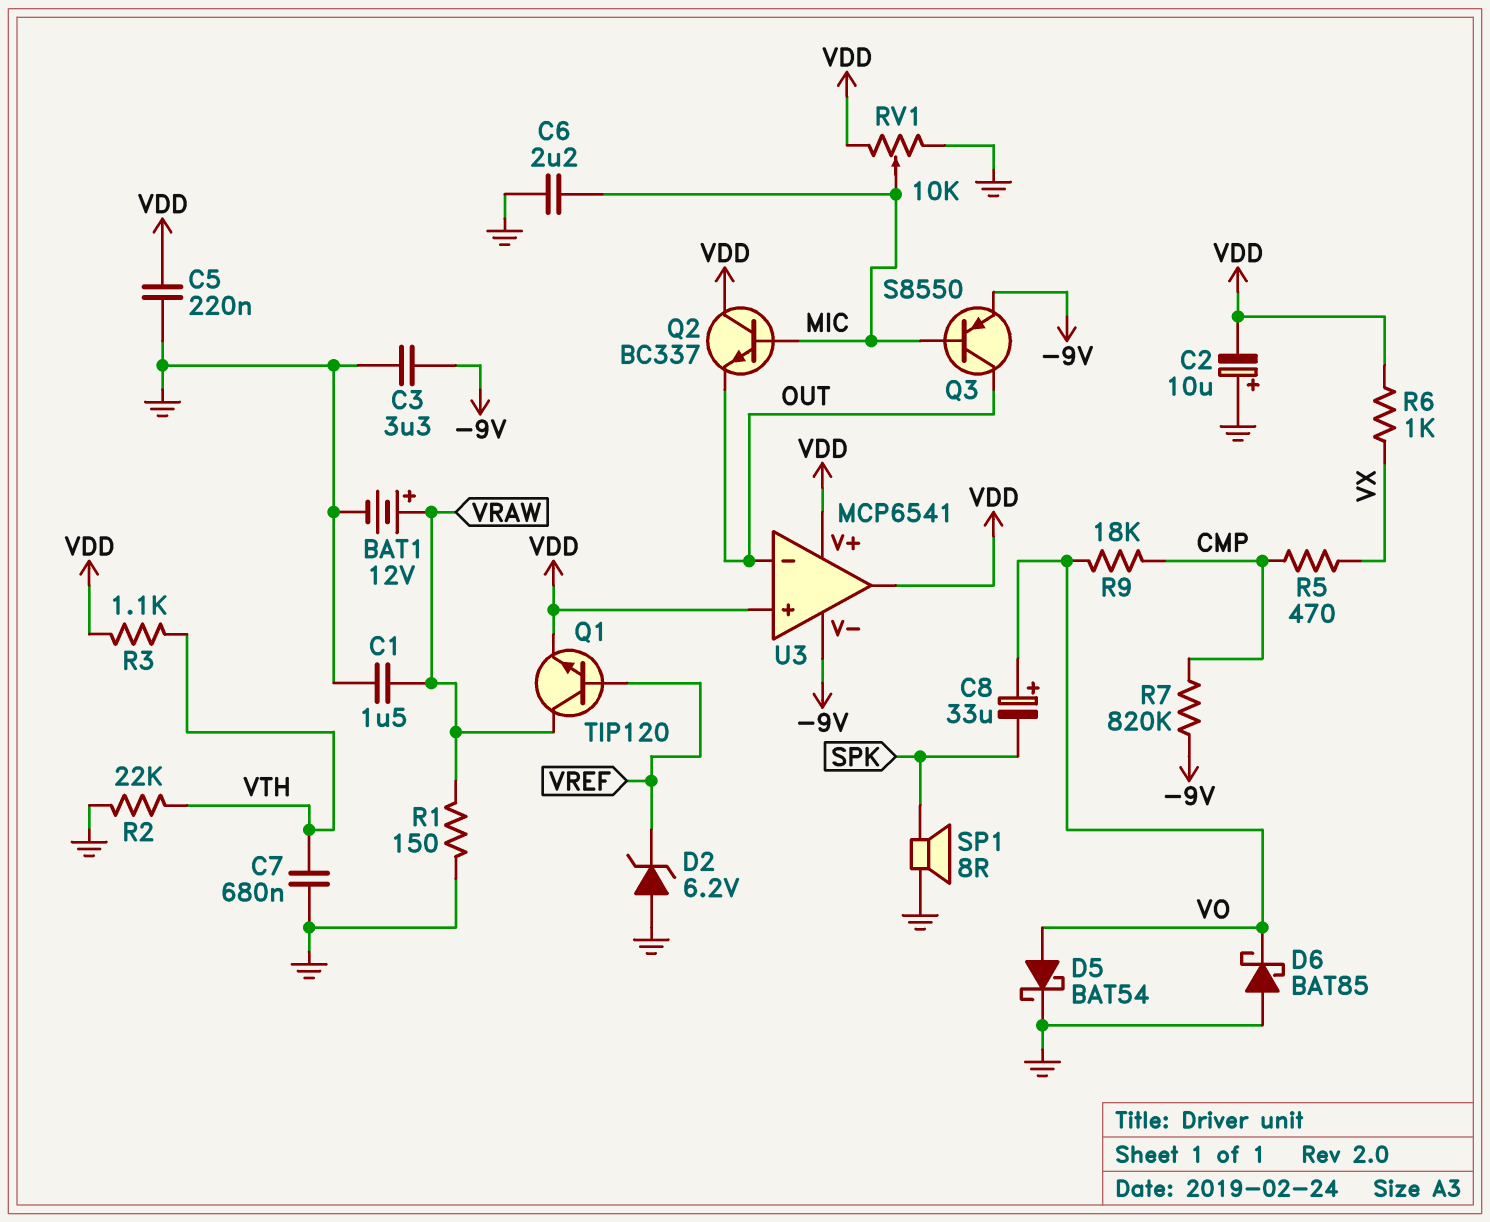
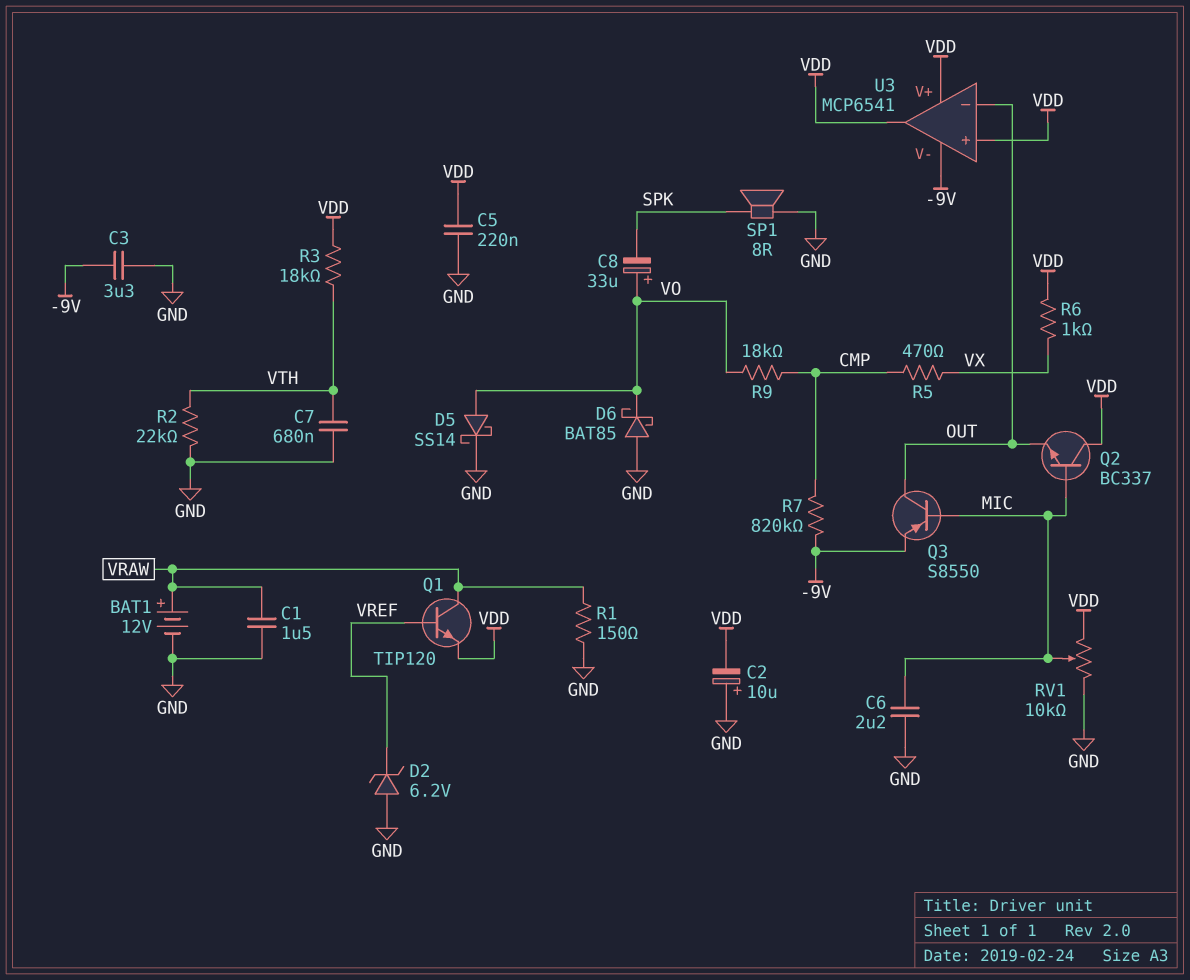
D5: schottky BAT54 (A VO, K GND) -> schottky SS14 (A VO, K GND)
R3: 1.1k (VDD, VTH) -> 18k (VDD, VTH)

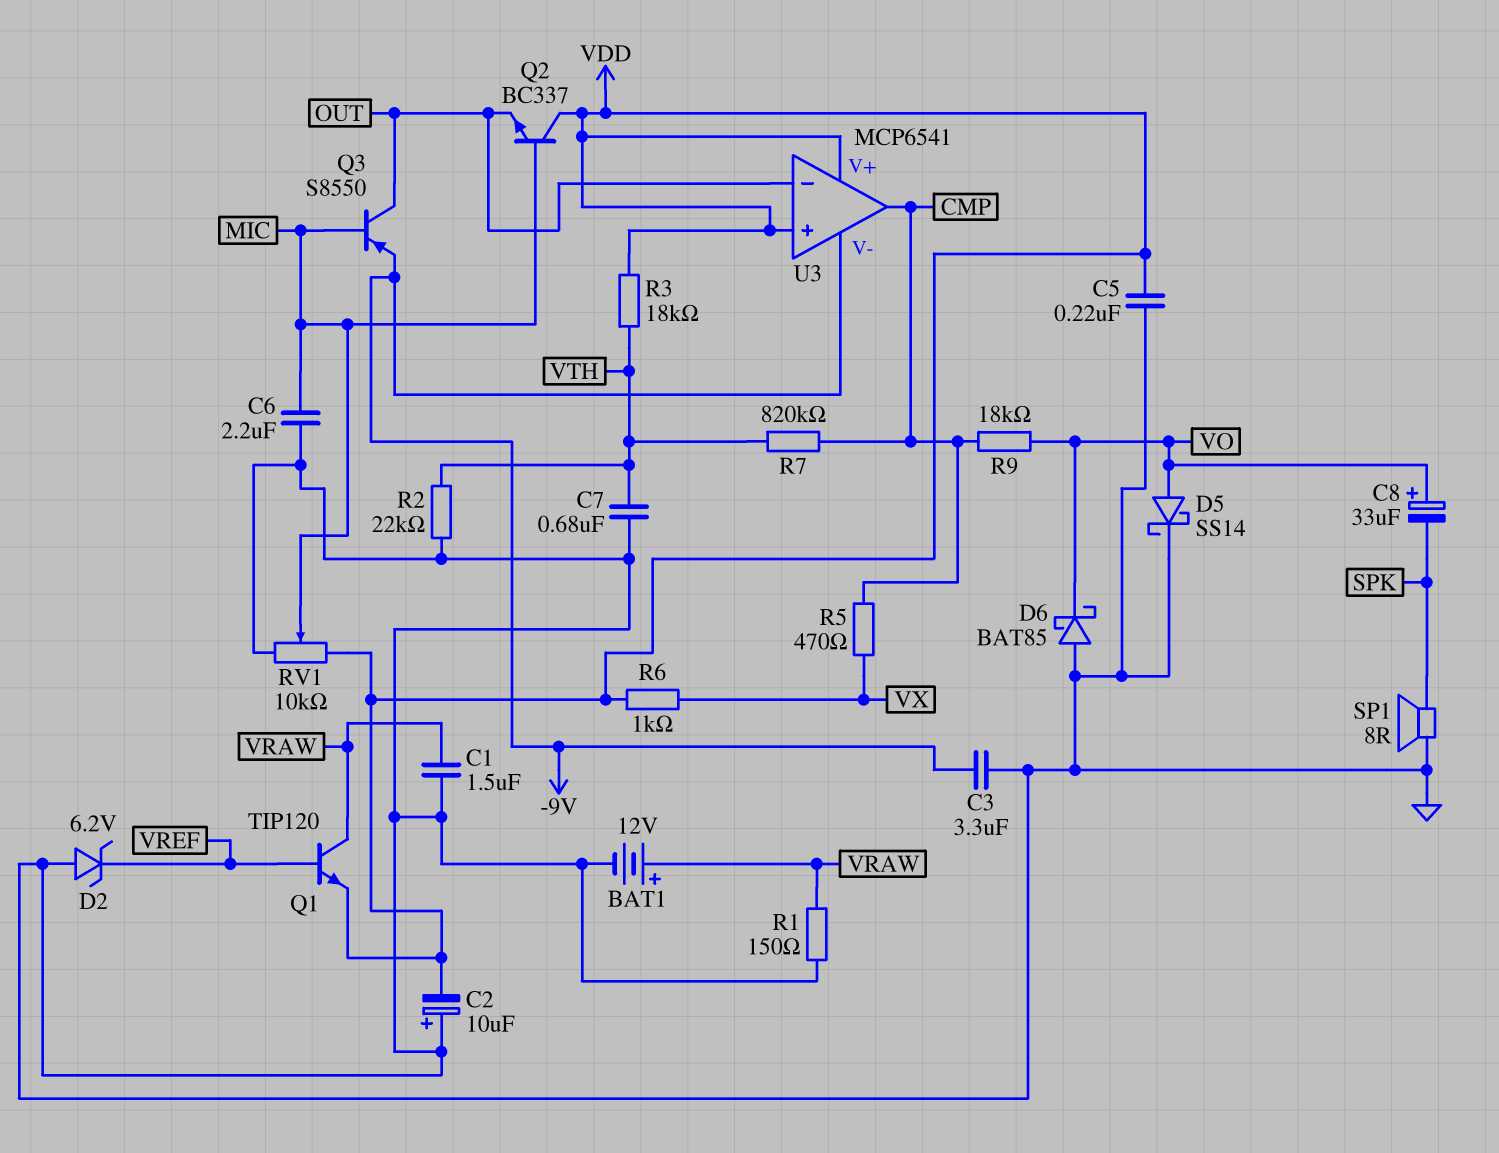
R7: 820k (-9V, CMP) -> 820k (CMP, VTH)
U3 pin out: VDD -> CMP

